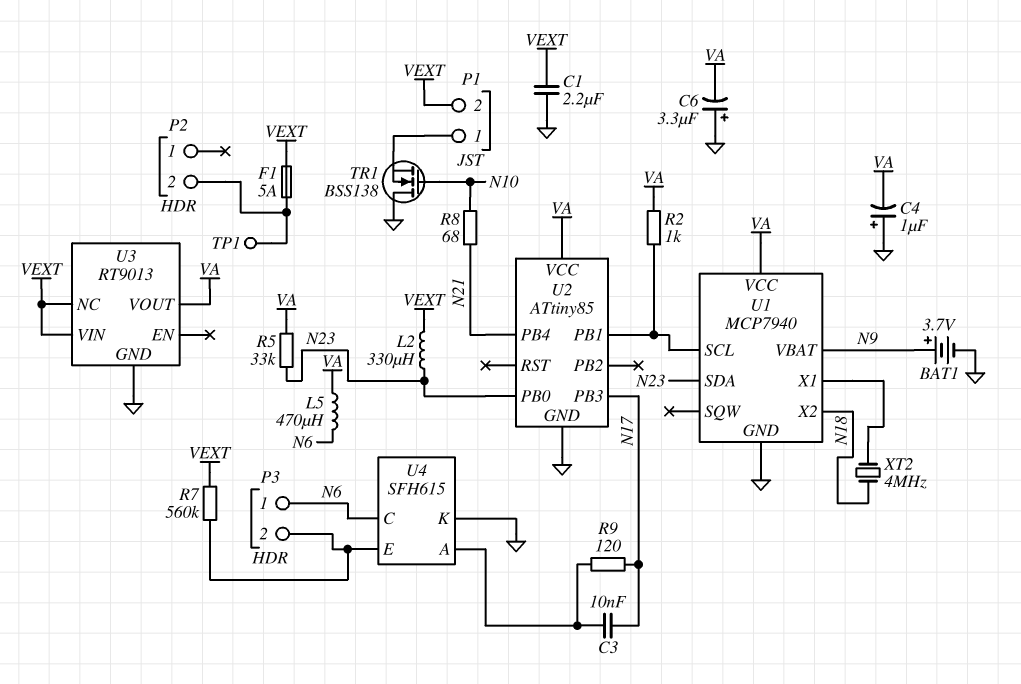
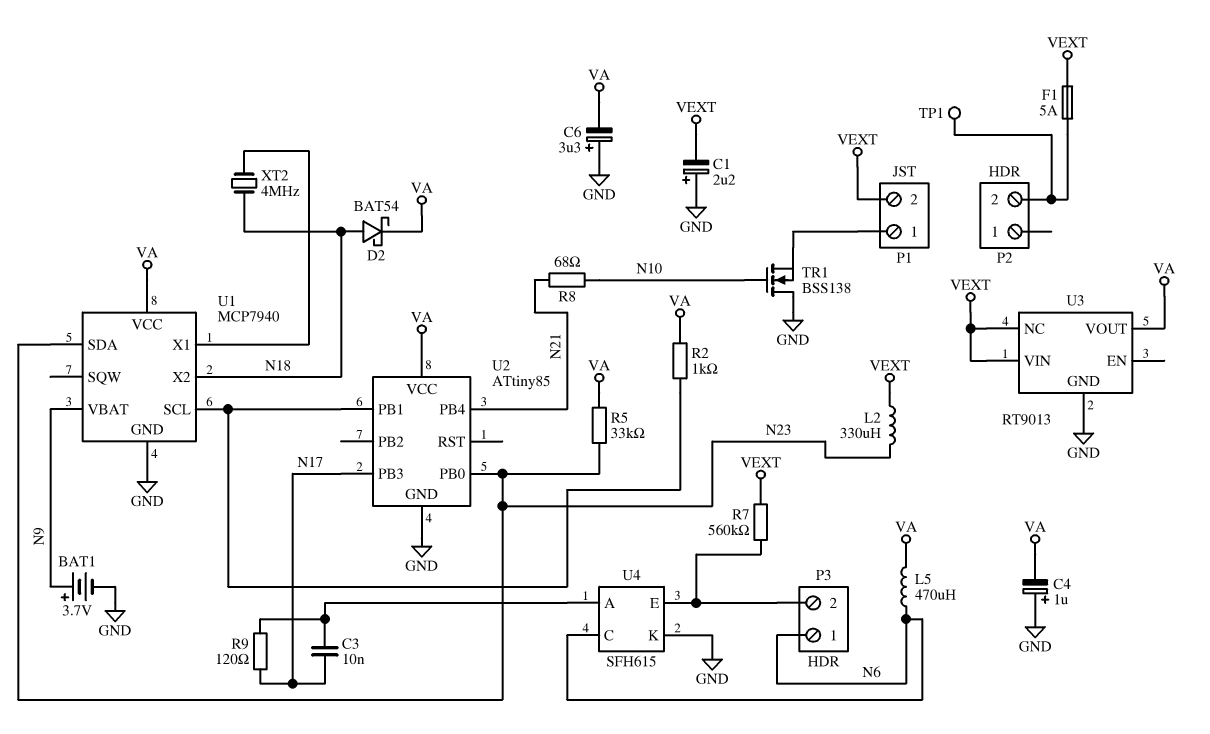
C1: 2.2uF (GND, VEXT) -> 2.2uF (plus GND, minus VEXT)
D2: none -> schottky BAT54 (A N18, K VA)

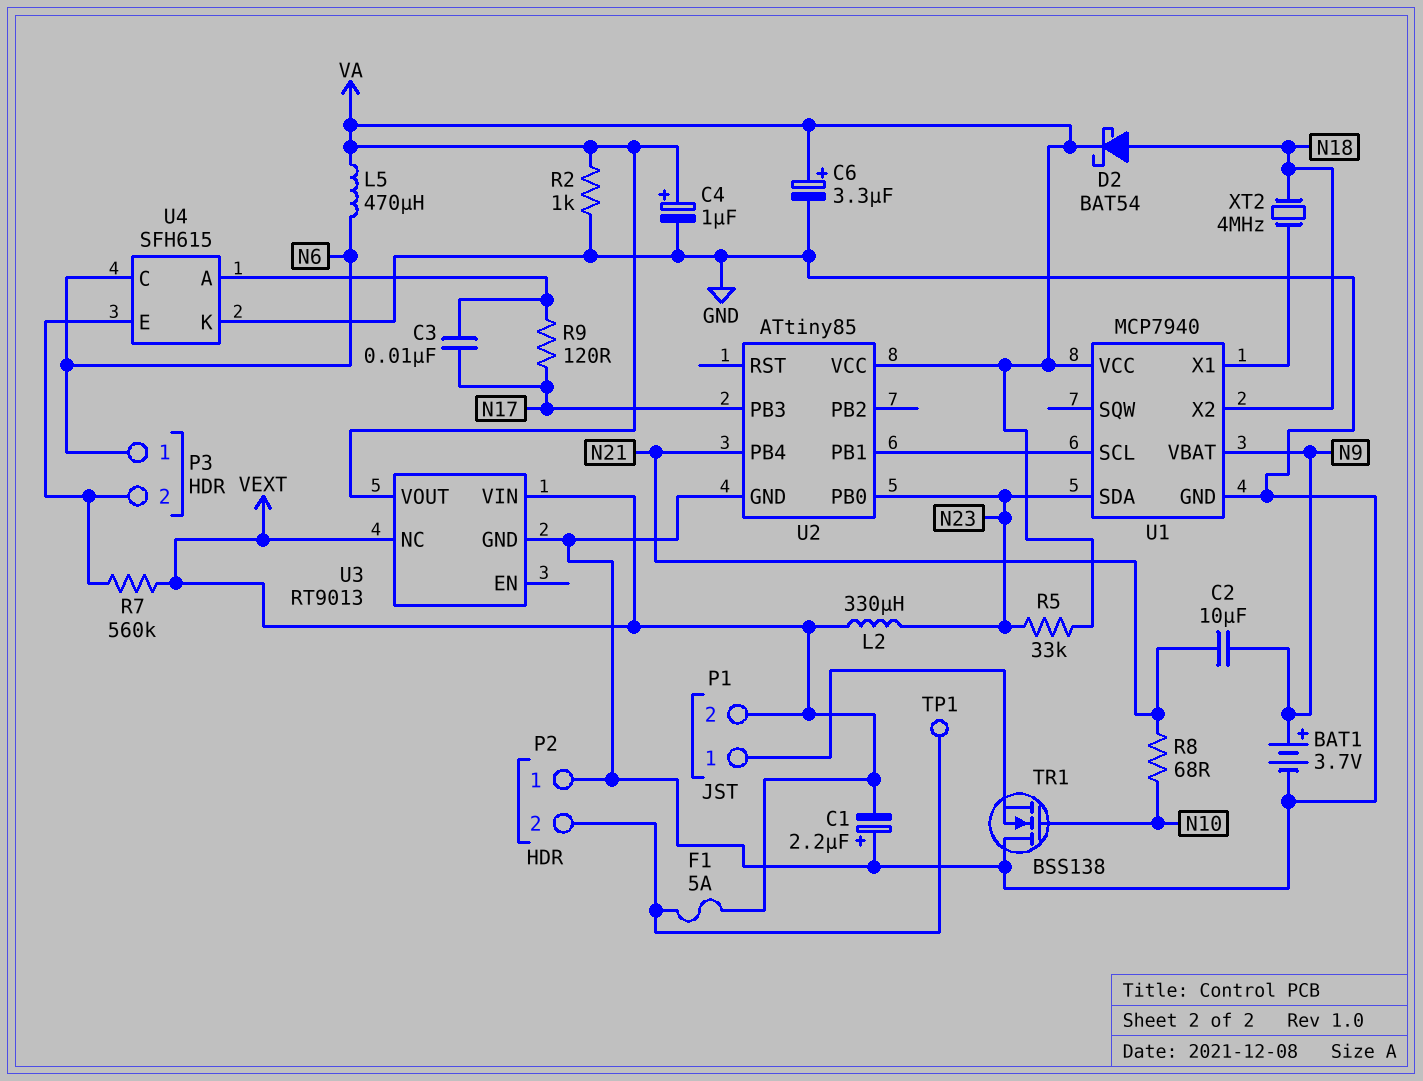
C2: none -> 10uF (N9, N21)
C4: 1uF (plus GND, minus VA) -> 1uF (plus VA, minus GND)
C6: 3.3uF (plus GND, minus VA) -> 3.3uF (plus VA, minus GND)
P2 pin 1: none -> GND
R2: 1k (U1/SCL, VA) -> 1k (GND, VA)

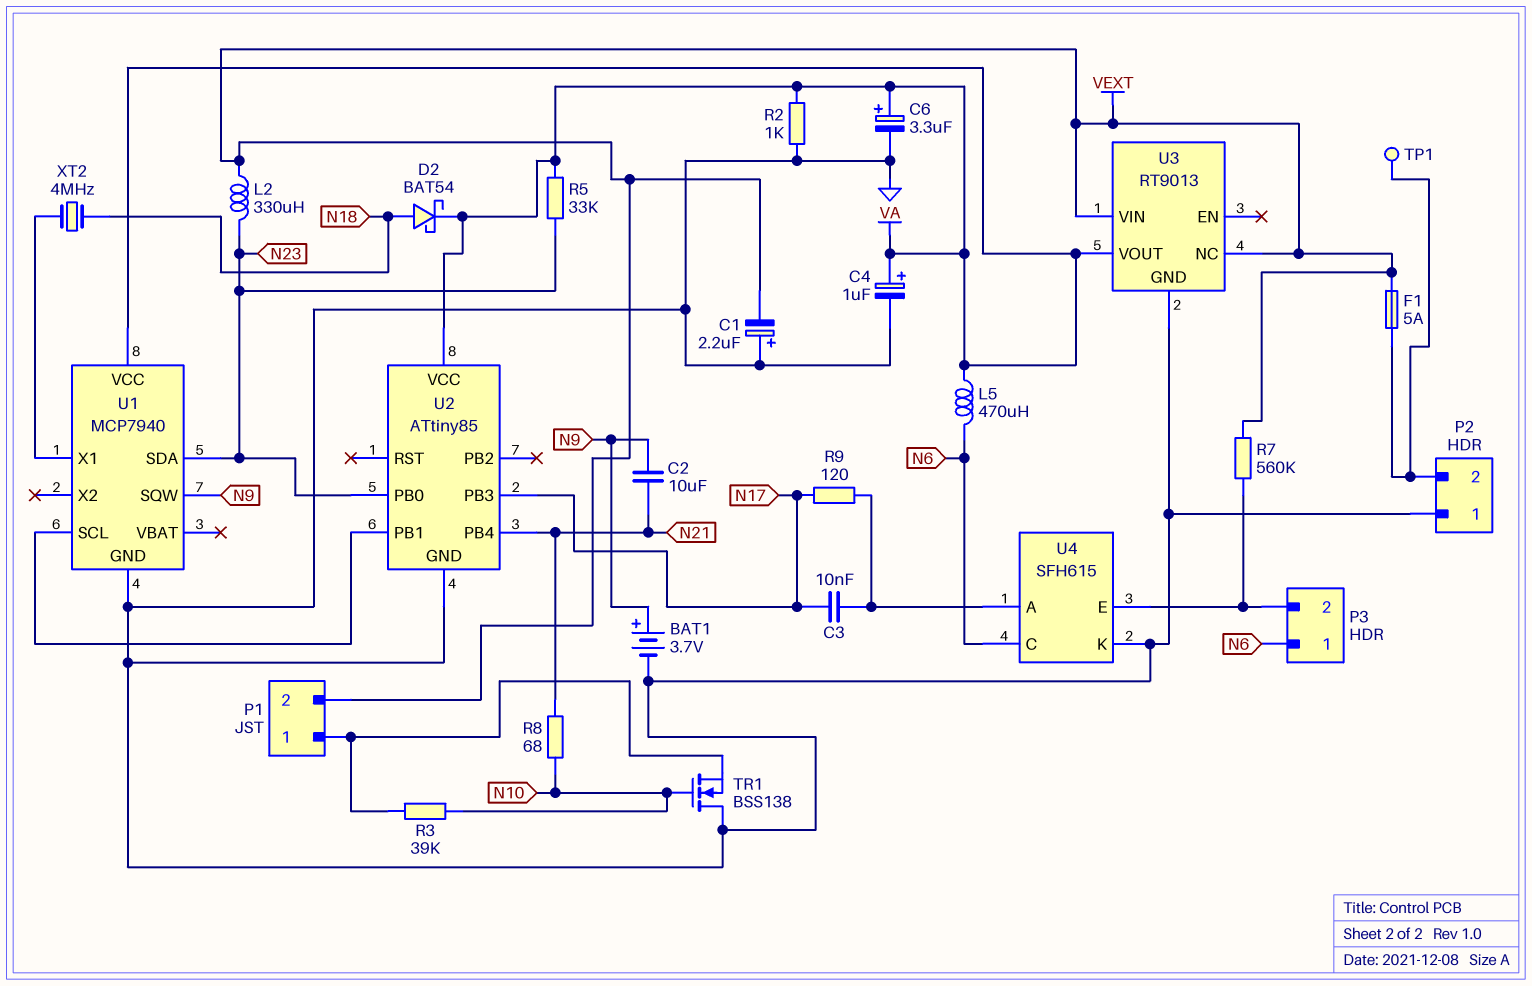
R3: none -> 39k (N10, P1/1)
U1 pin SQW: none -> N9
U1 pin VBAT: N9 -> none
U1 pin X2: N18 -> none

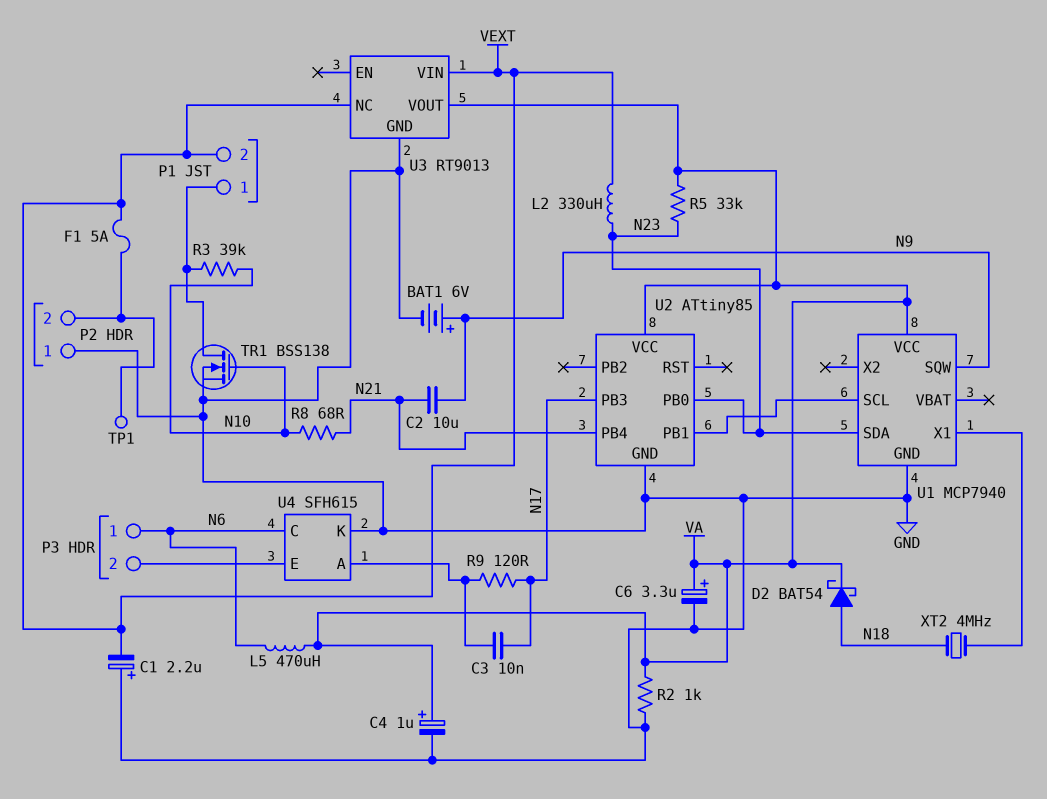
BAT1: 3.7V (plus N9, minus GND) -> 6V (plus N9, minus GND)
R7: 560k (P3/2, VEXT) -> none
TR1: NMOS BSS138 (G N10, D GND, S P1/1) -> NMOS BSS138 (G N10, D P1/1, S GND)

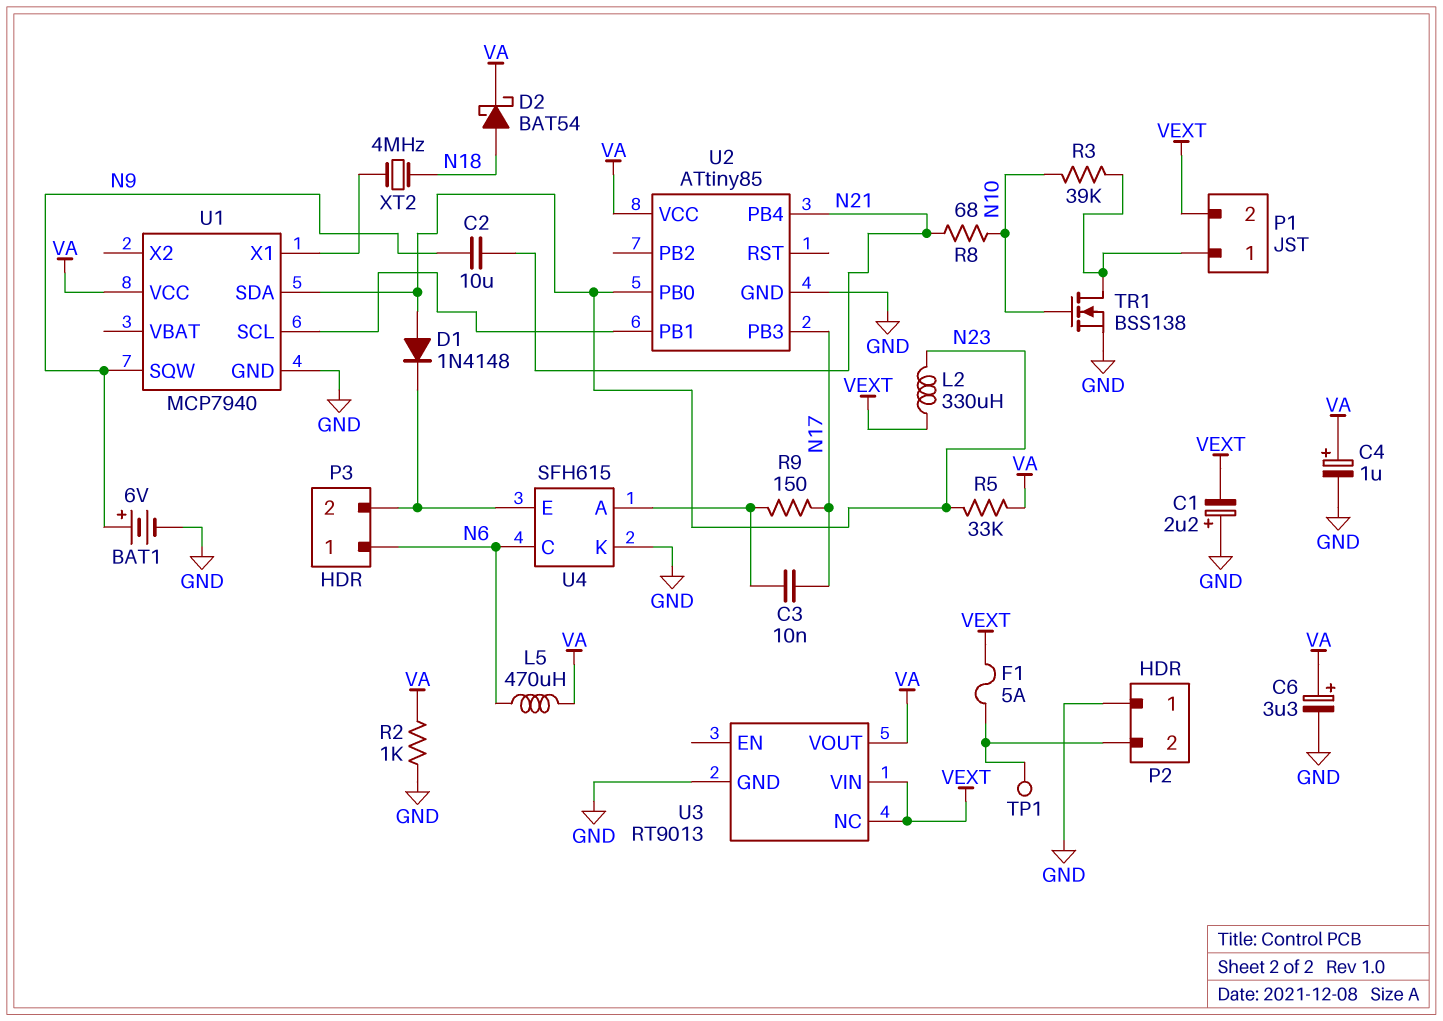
D1: none -> diode 1N4148 (A N23, K P3/2)
R9: 120 (N17, U4/A) -> 150 (N17, U4/A)

